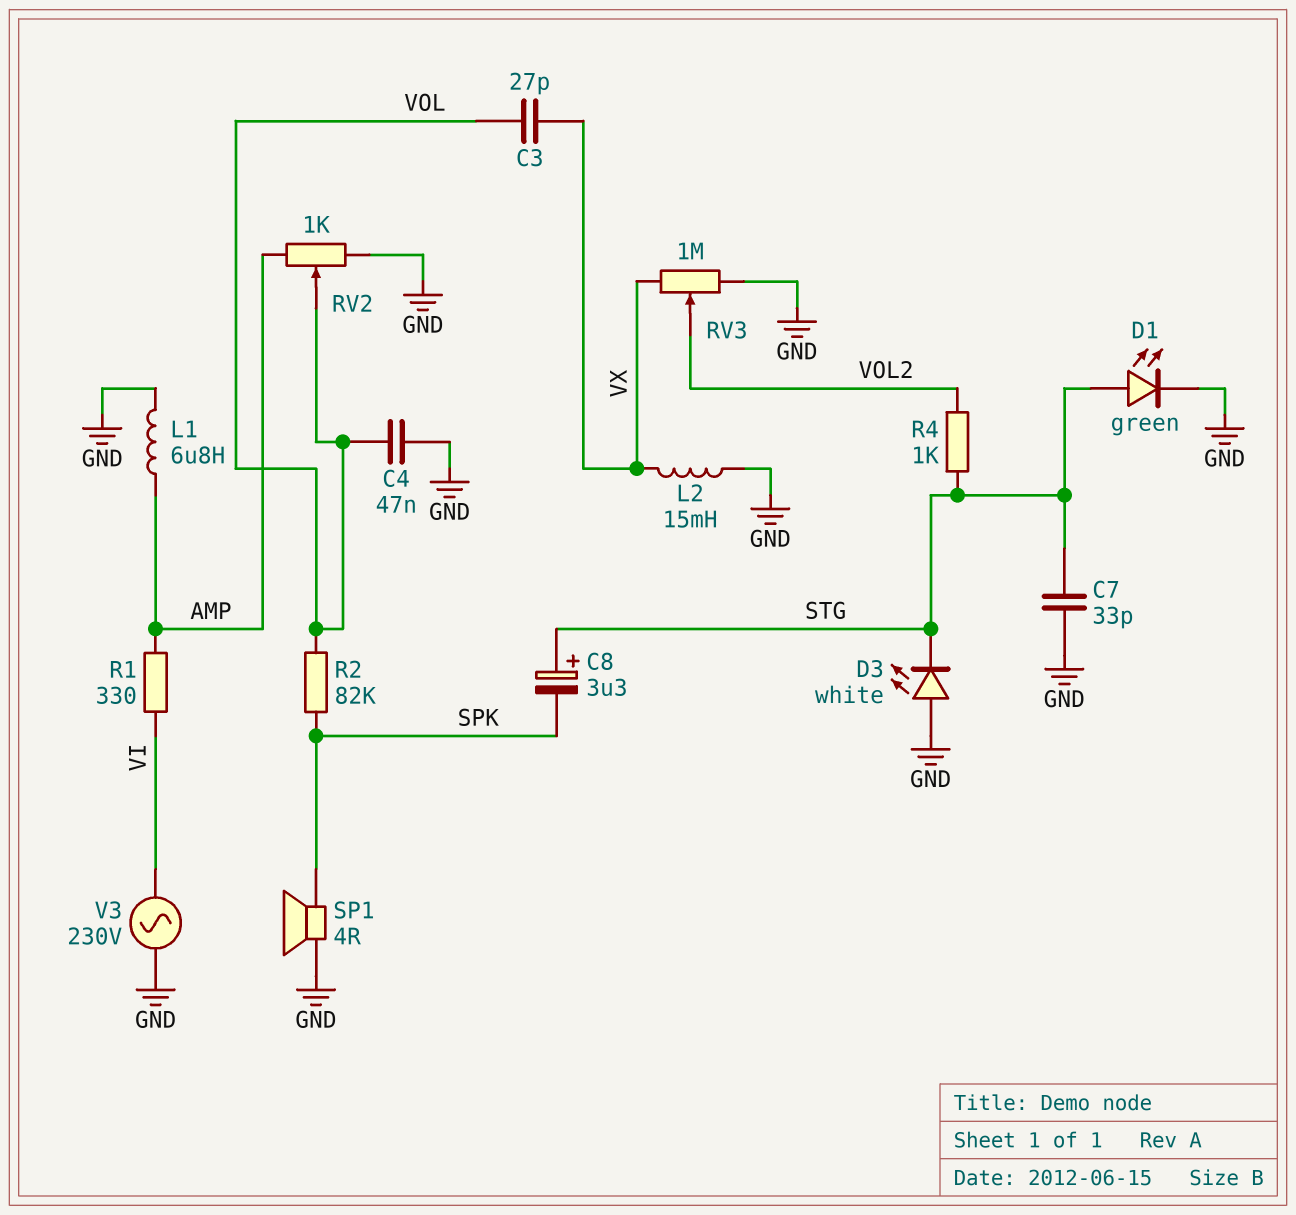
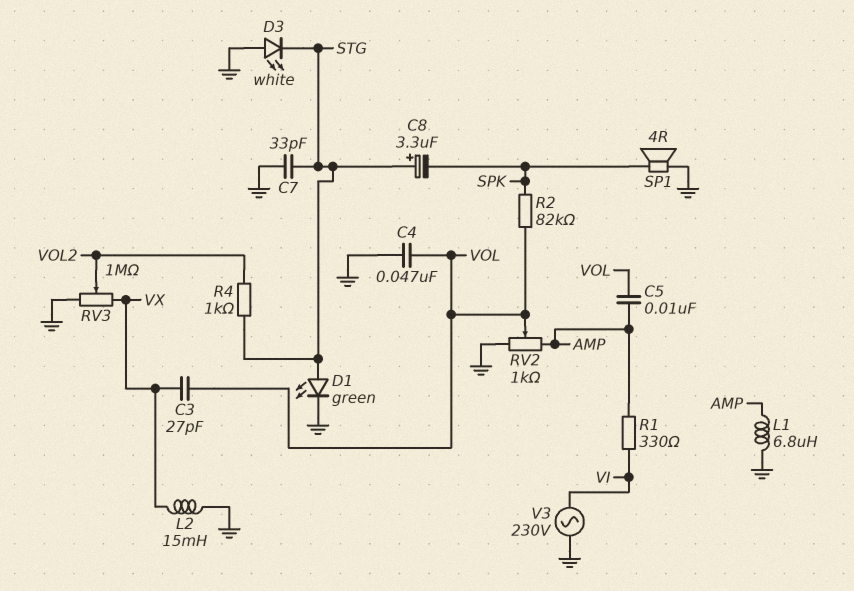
C5: none -> 10nF (AMP, VOL)

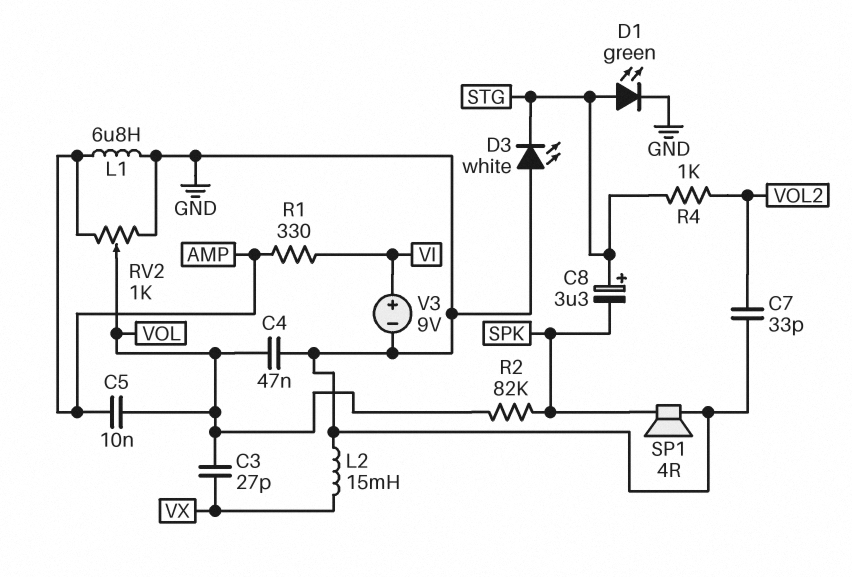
C7: 33pF (GND, STG) -> 33pF (GND, VOL2)
RV3: 1M (GND, VX, wiper VOL2) -> none
V3: AC 230V (GND, VI) -> 9V (plus VI, minus GND)

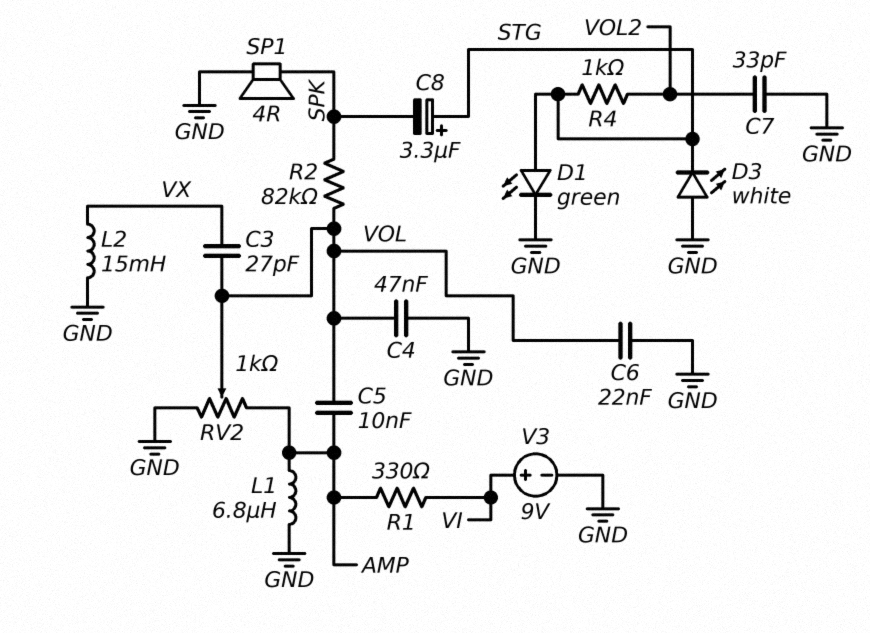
C6: none -> 22nF (GND, VOL)

